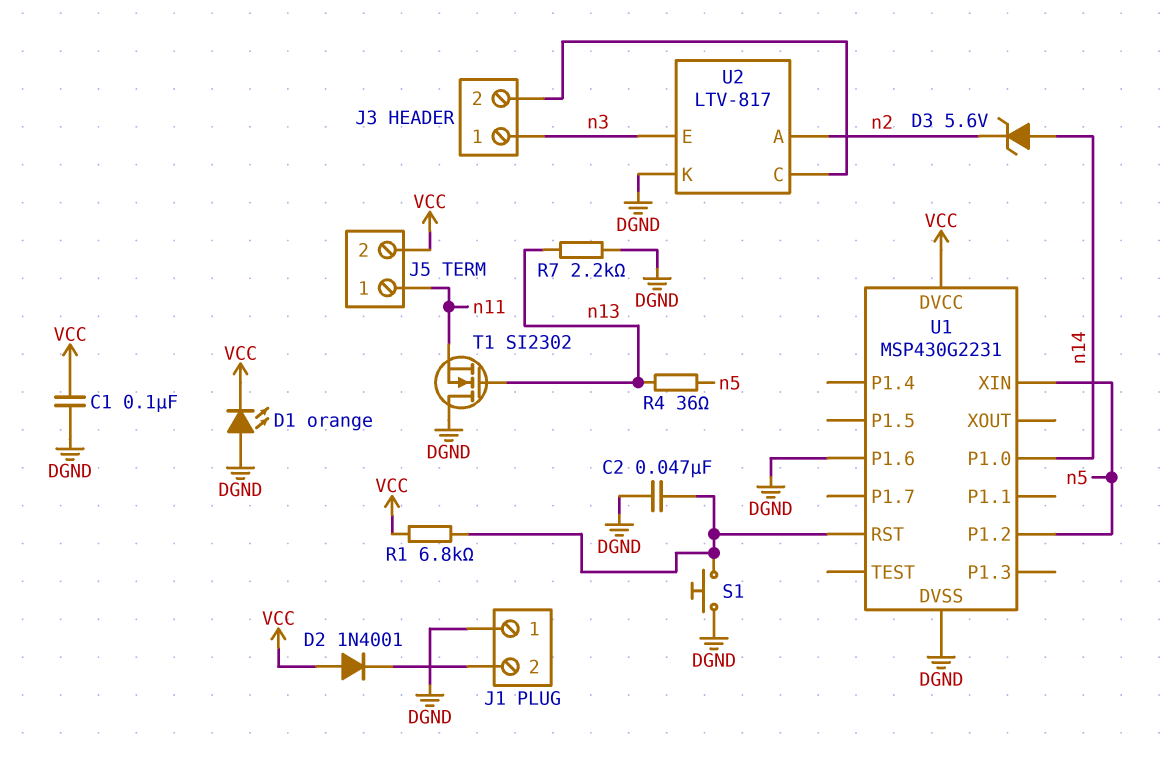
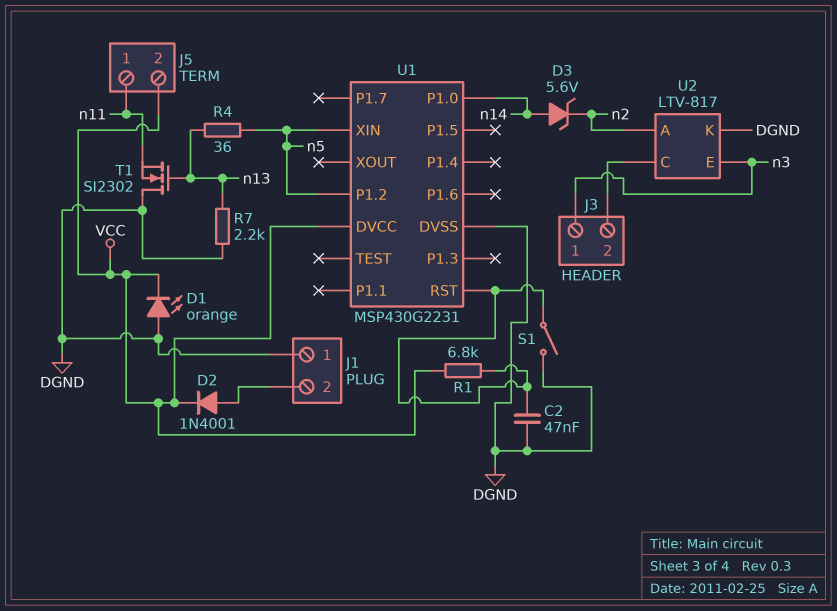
C1: 100nF (DGND, VCC) -> none
D2: diode 1N4001 (A VCC, K J1/2) -> diode 1N4001 (A J1/2, K VCC)
S1: button (DGND, U1/RST) -> switch (DGND, U1/RST)
U1 pin P1.6: DGND -> none

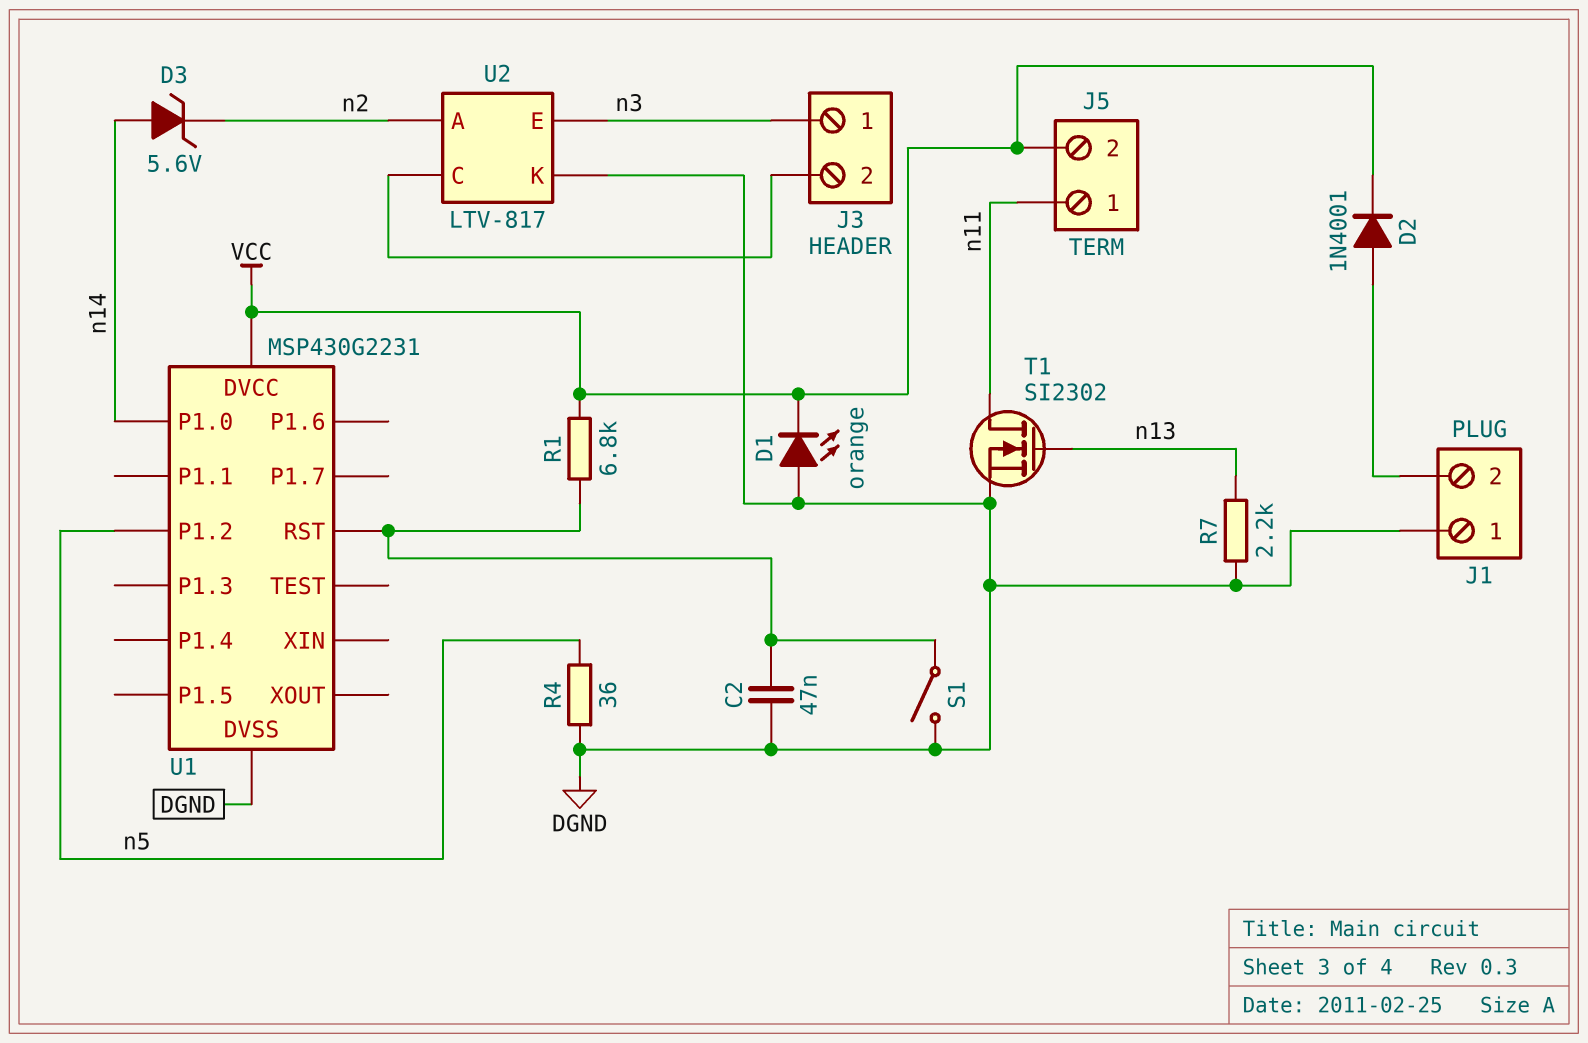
R4: 36 (n5, n13) -> 36 (DGND, n5)
T1: NMOS SI2302 (G n13, D DGND, S n11) -> NMOS SI2302 (G n13, D n11, S DGND)
U1 pin XIN: n5 -> none

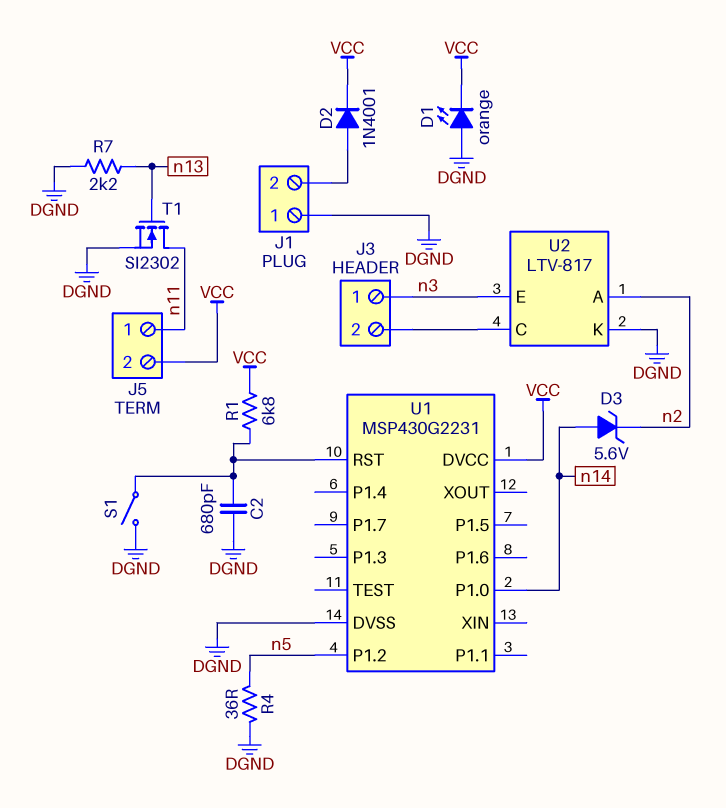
C2: 47nF (DGND, U1/RST) -> 680pF (DGND, U1/RST)

